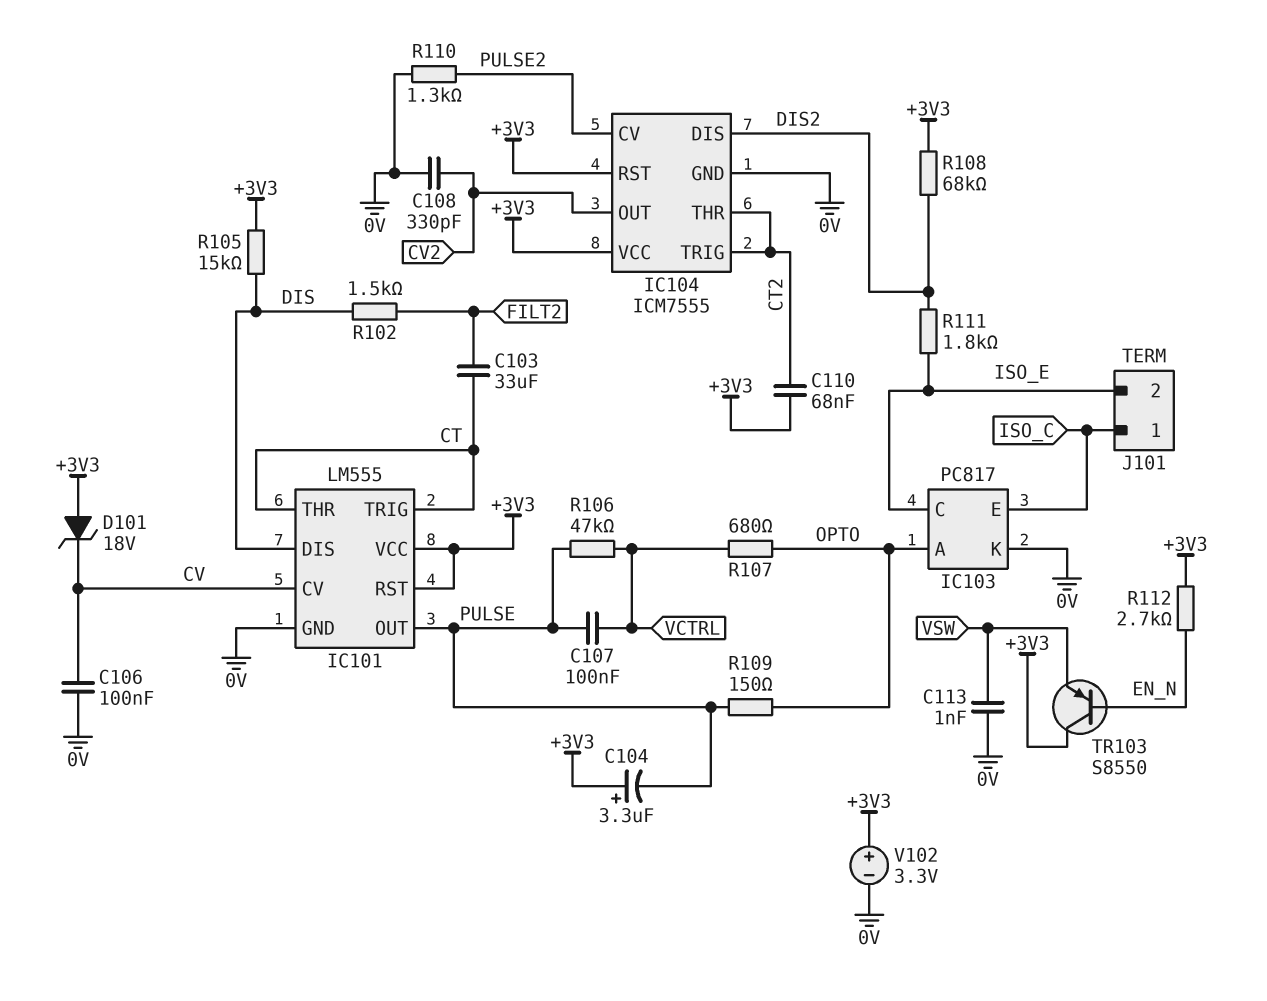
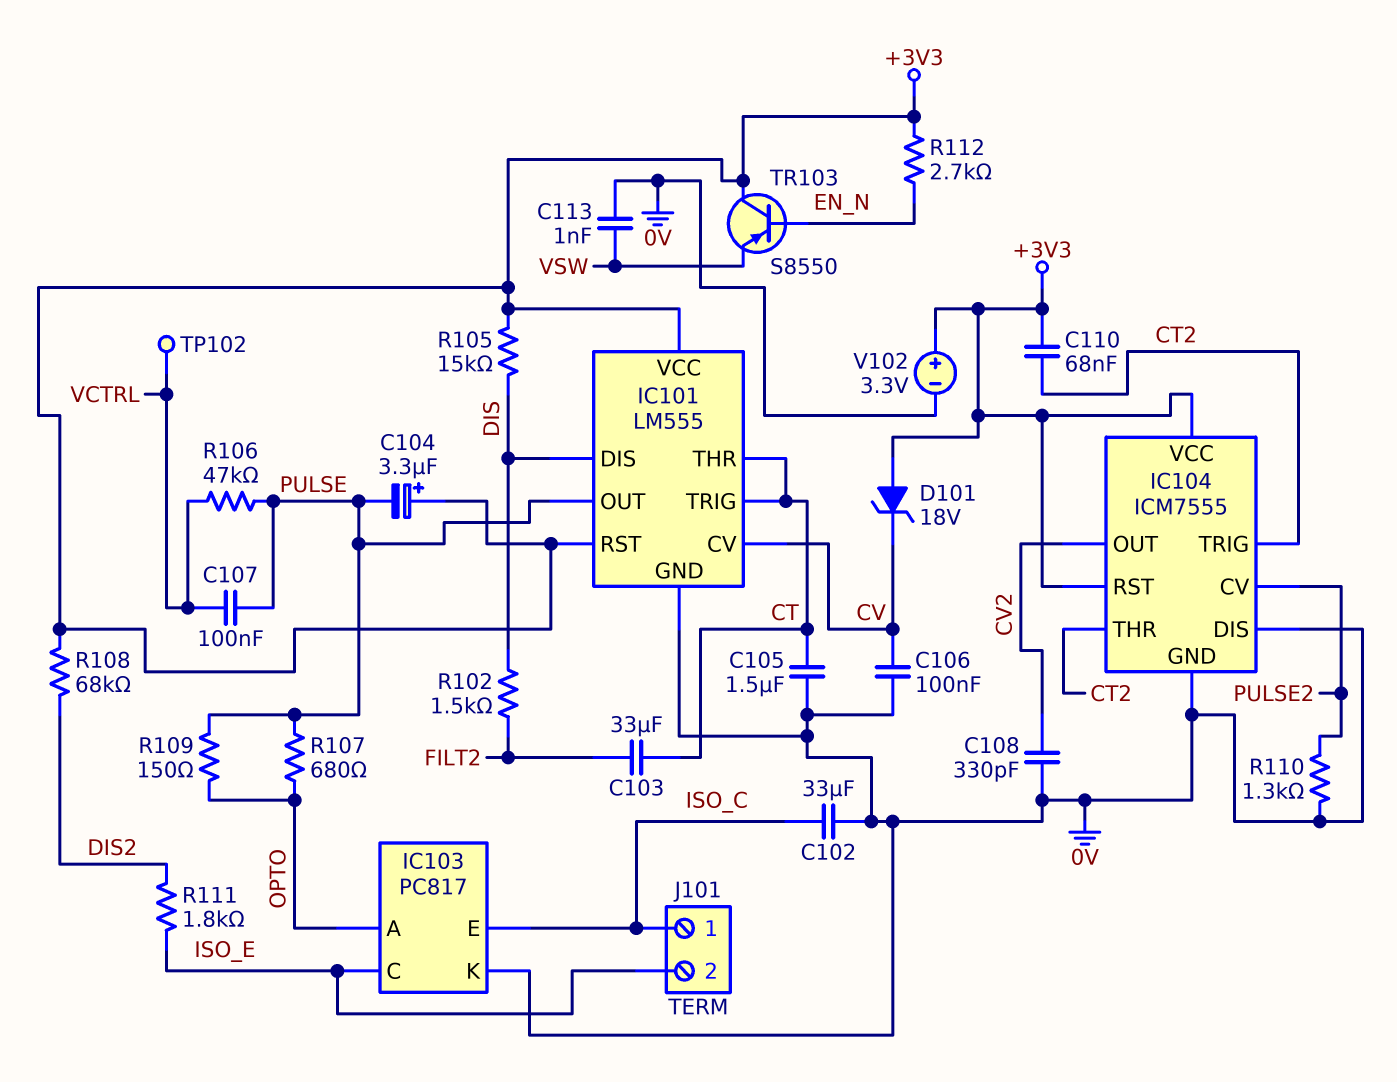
C102: none -> 33uF (0V, ISO_C)
C105: none -> 1.5uF (0V, CT)
IC104 pin DIS: DIS2 -> 0V
R107: 680 (OPTO, VCTRL) -> 680 (OPTO, PULSE)
TP102: none -> test point (VCTRL)

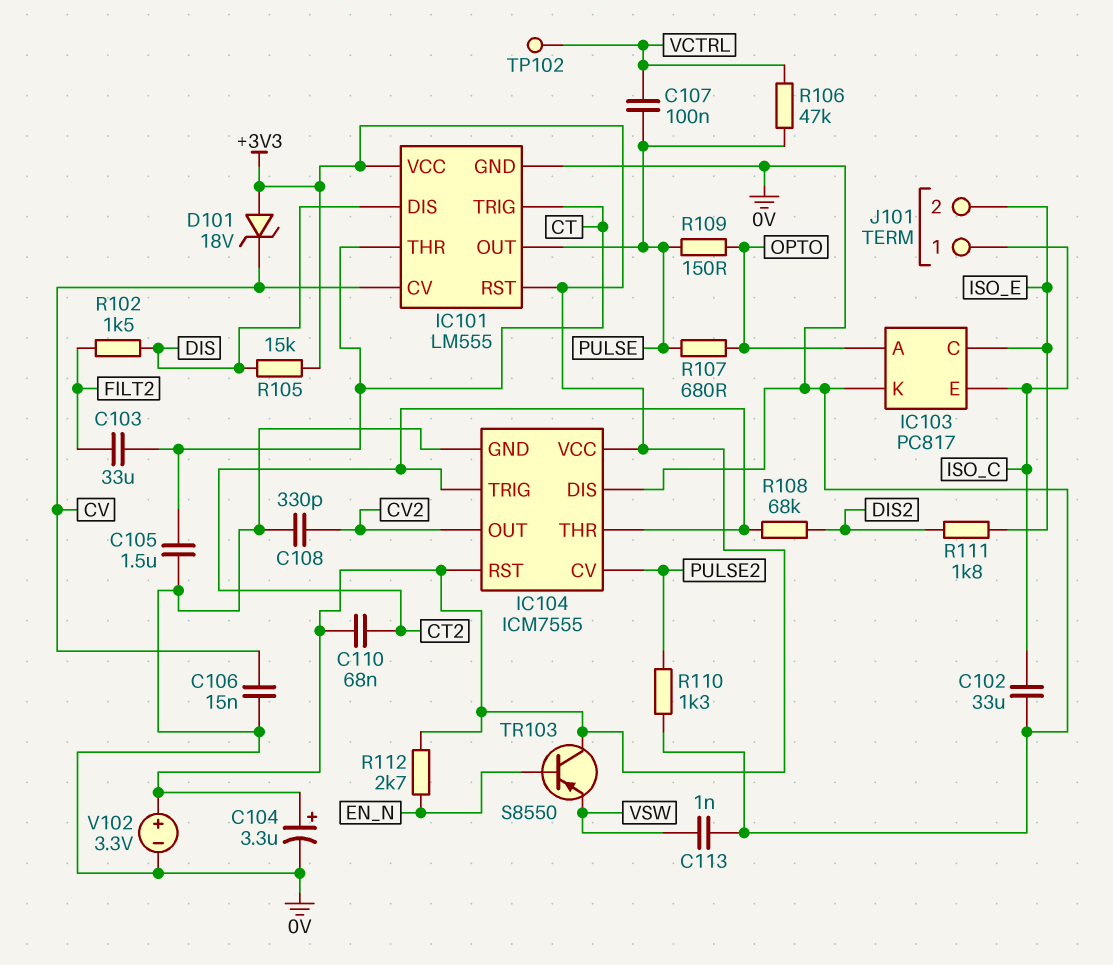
C104: 3.3uF (plus +3V3, minus PULSE) -> 3.3uF (plus +3V3, minus 0V)
C106: 100nF (0V, CV) -> 15nF (0V, CV)
R108: 68k (+3V3, DIS2) -> 68k (CT2, DIS2)

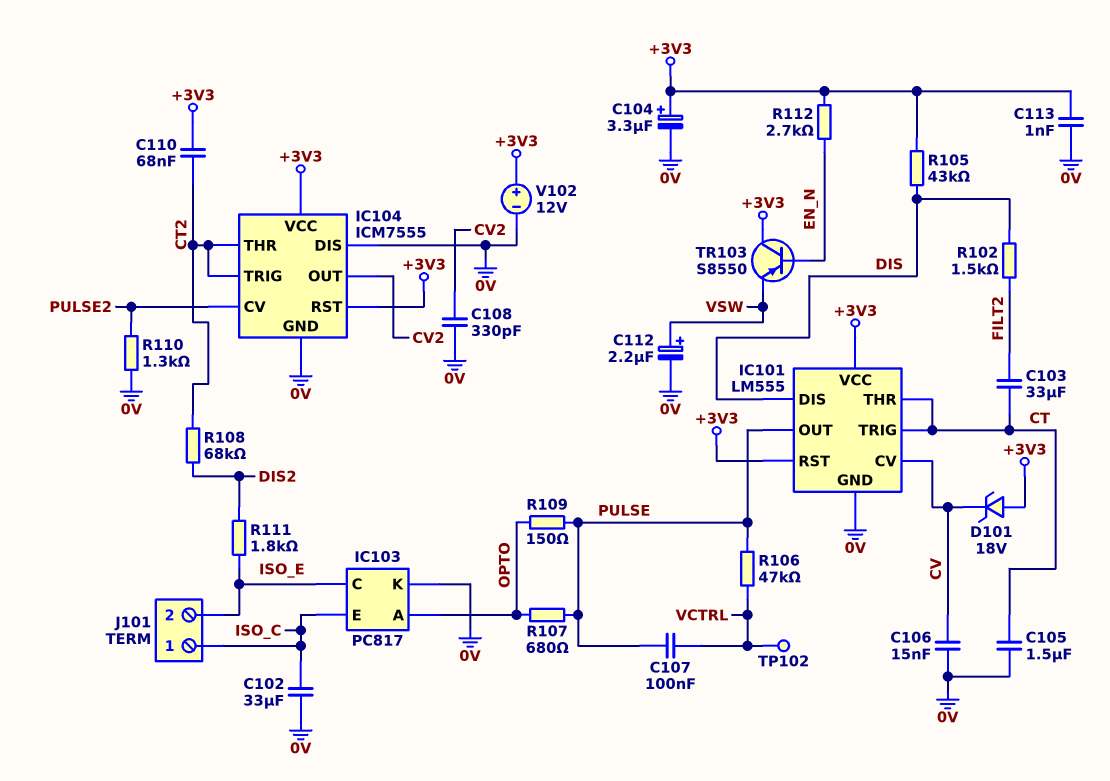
C112: none -> 2.2uF (plus VSW, minus 0V)
C113: 1nF (0V, VSW) -> 1nF (+3V3, 0V)
R105: 15k (+3V3, DIS) -> 43k (+3V3, DIS)
V102: 3.3V (plus +3V3, minus 0V) -> 12V (plus +3V3, minus 0V)

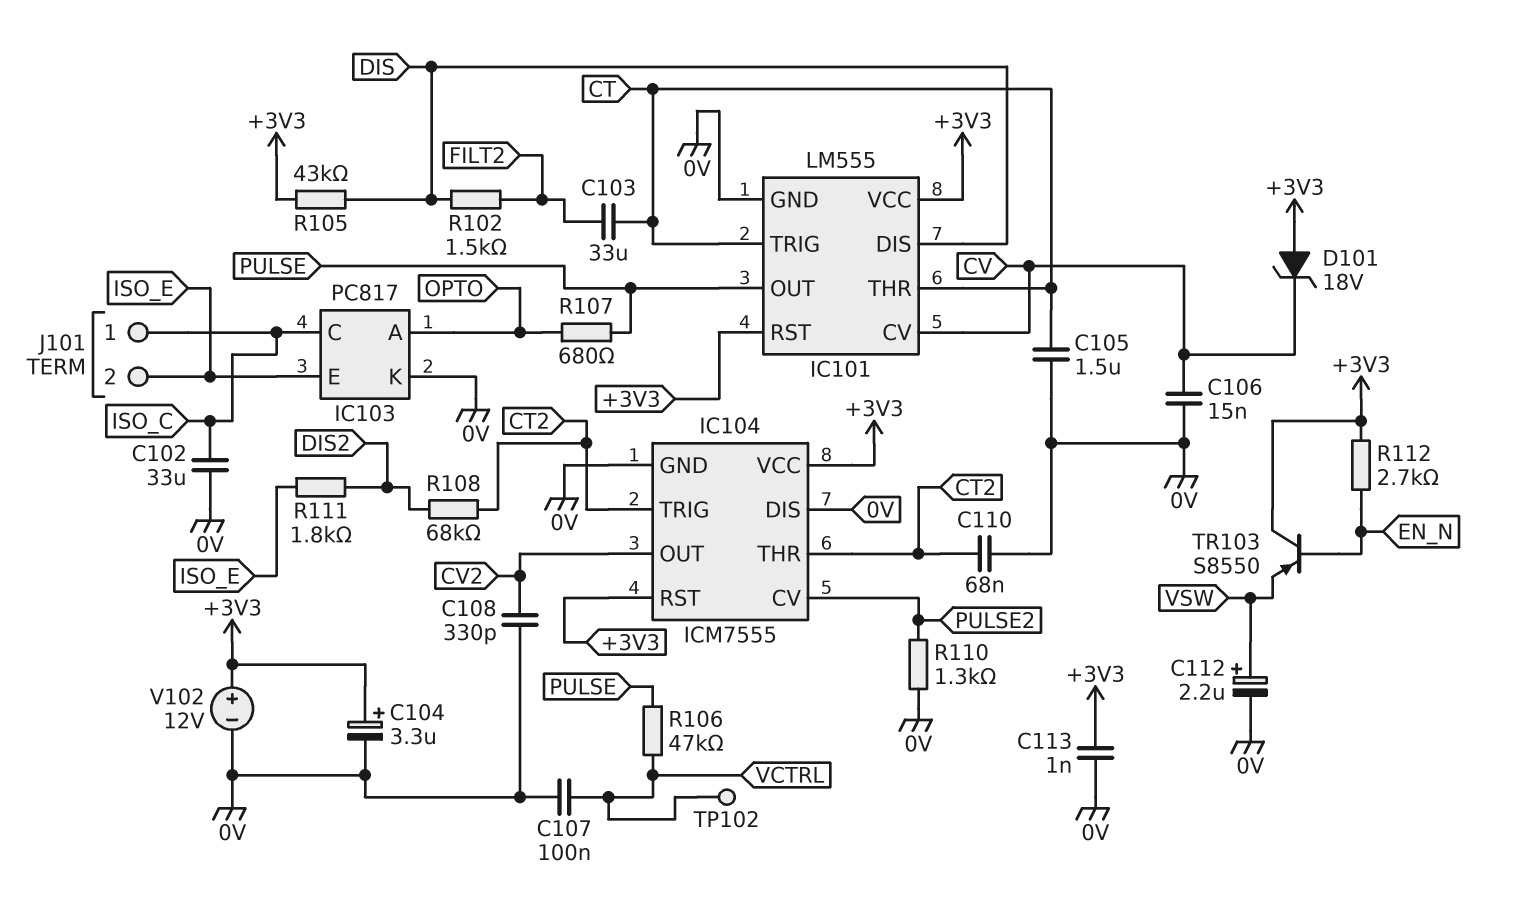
C107: 100nF (PULSE, VCTRL) -> 100nF (0V, VCTRL)
C110: 68nF (+3V3, CT2) -> 68nF (0V, CT2)
IC103 pin C: ISO_E -> ISO_C
IC103 pin E: ISO_C -> ISO_E
R109: 150 (OPTO, PULSE) -> none

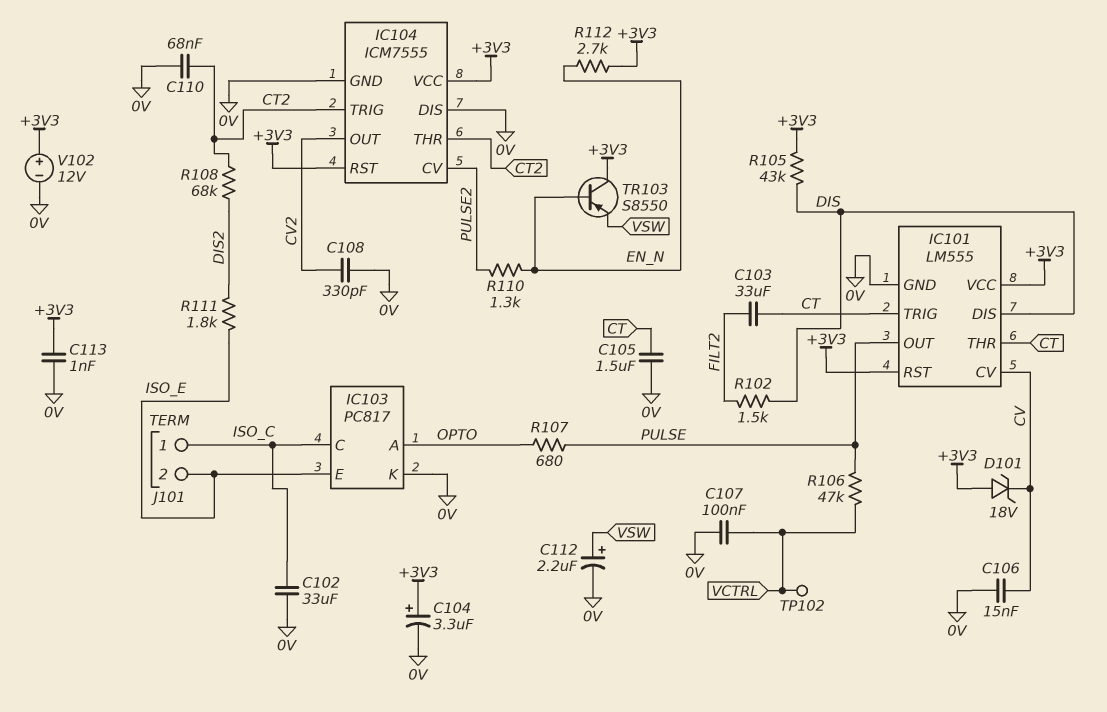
R110: 1.3k (0V, PULSE2) -> 1.3k (EN_N, PULSE2)

